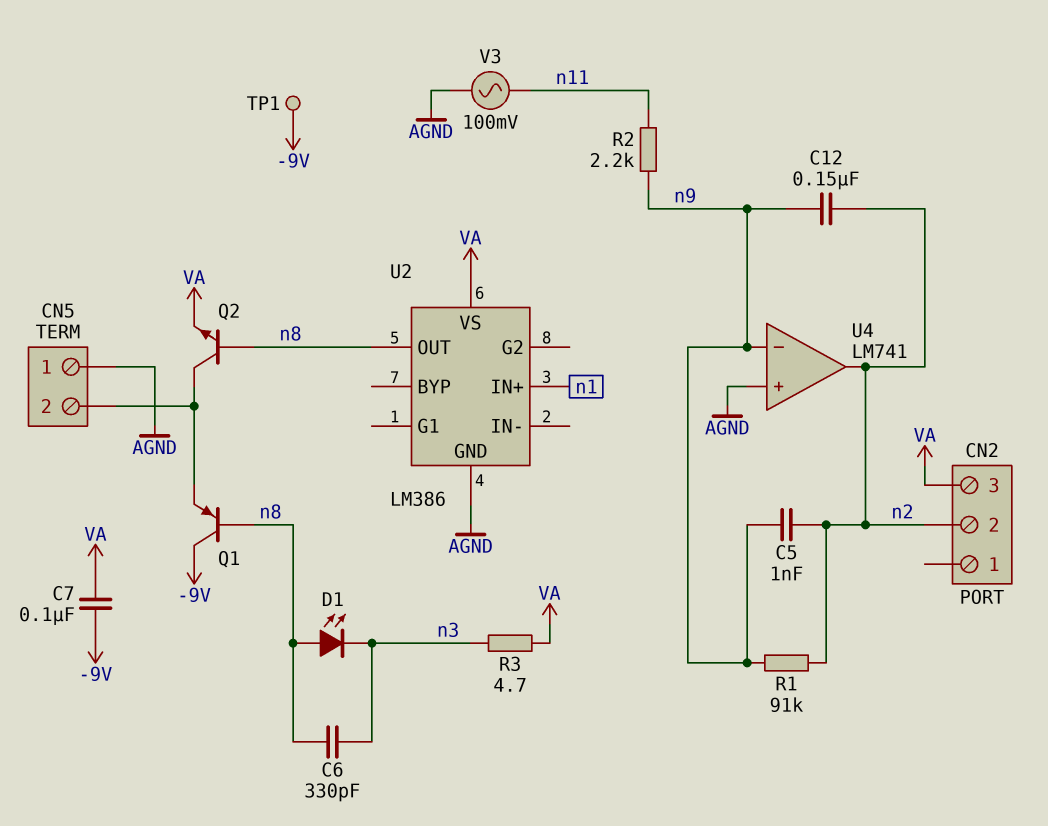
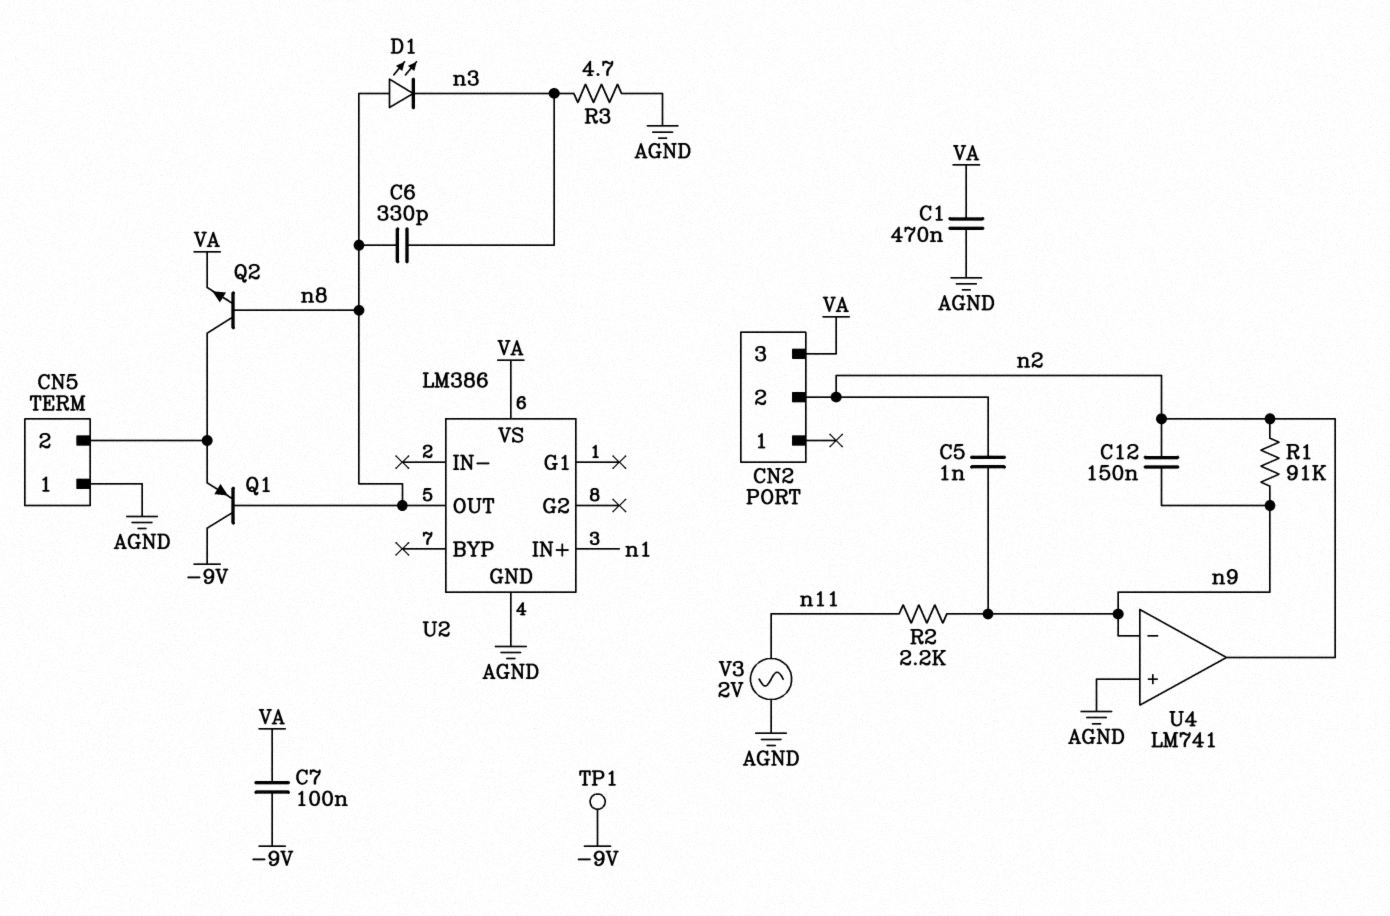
C1: none -> 470nF (AGND, VA)
R3: 4.7 (VA, n3) -> 4.7 (AGND, n3)
V3: AC 100mV (AGND, n11) -> AC 2V (AGND, n11)

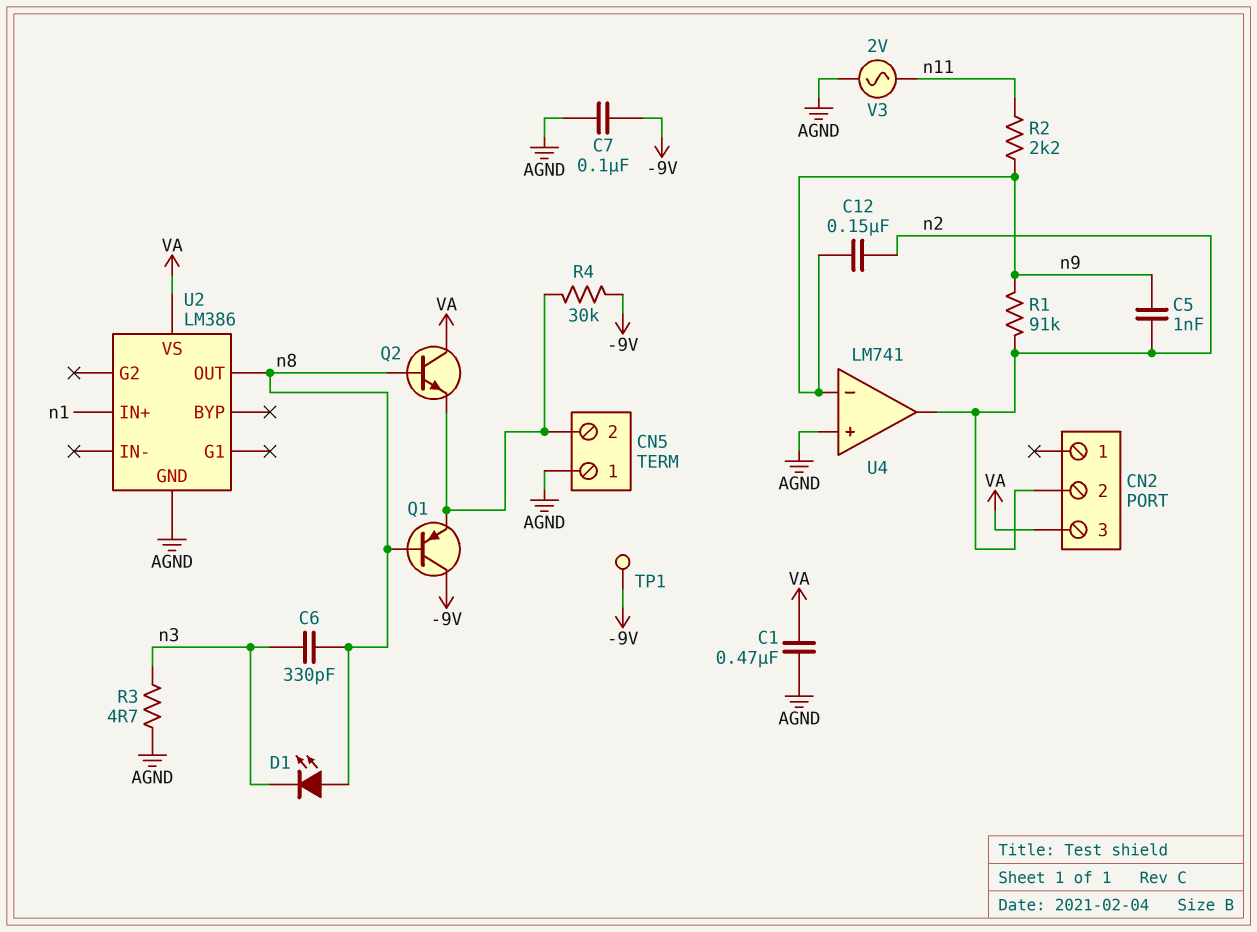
C7: 100nF (-9V, VA) -> 100nF (-9V, AGND)
Q2: NPN (B n8, C CN5/2, E VA) -> NPN (B n8, C VA, E CN5/2)
R4: none -> 30k (-9V, CN5/2)

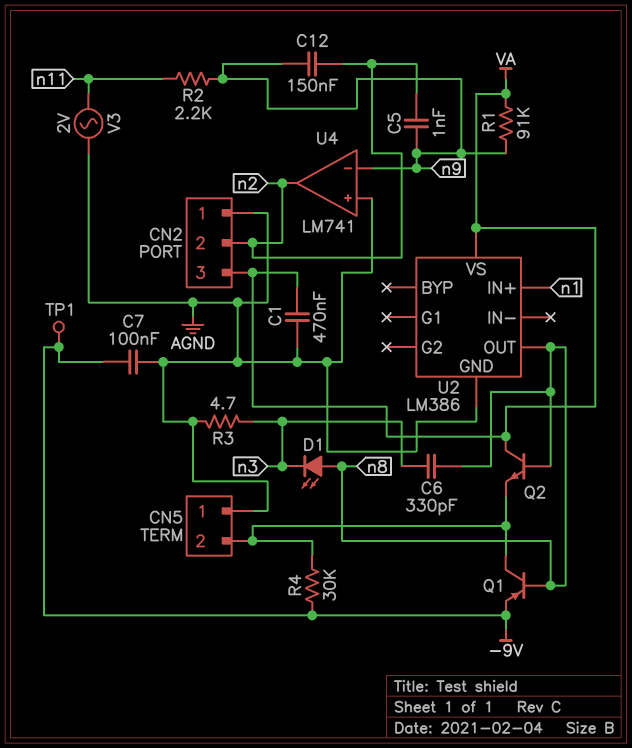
CN2 pin 1: none -> AGND
Q1: PNP (B n8, C -9V, E CN5/2) -> PNP (B n8, C CN5/2, E -9V)
R1: 91k (n2, n9) -> 91k (VA, n9)

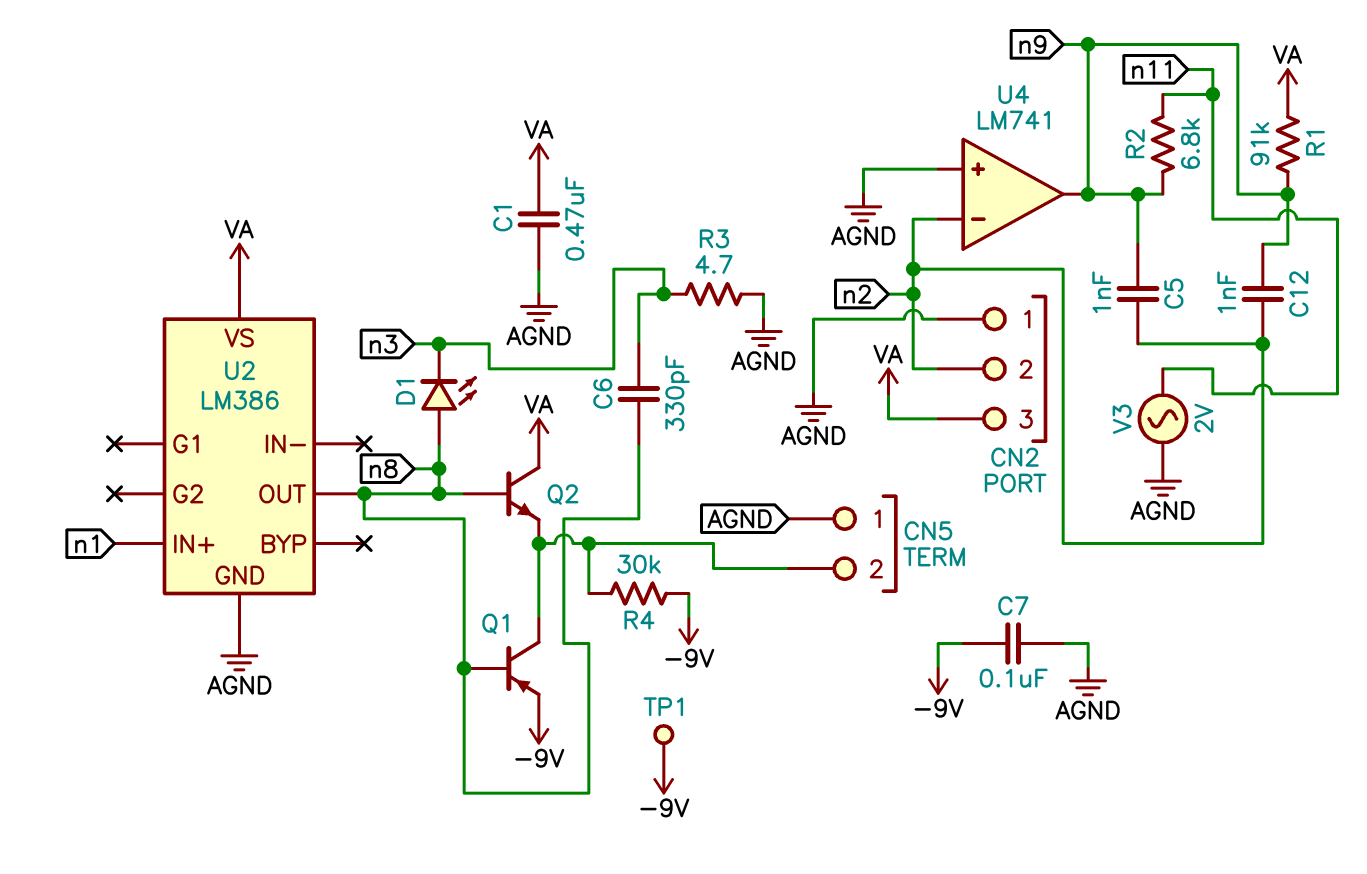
C12: 150nF (n2, n9) -> 1nF (n2, n9)
R2: 2.2k (n9, n11) -> 6.8k (n9, n11)
U4 pin in-: n9 -> n2
U4 pin out: n2 -> n9

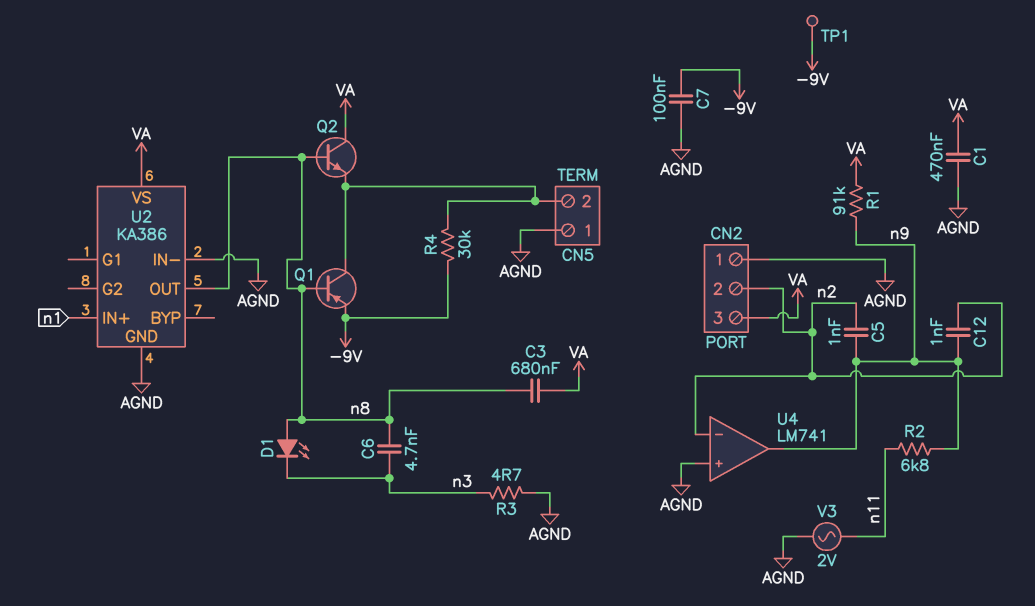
C3: none -> 680nF (VA, n8)
C6: 330pF (n3, n8) -> 4.7nF (n3, n8)
U2: LM386 -> KA386
U2 pin IN-: none -> AGND

